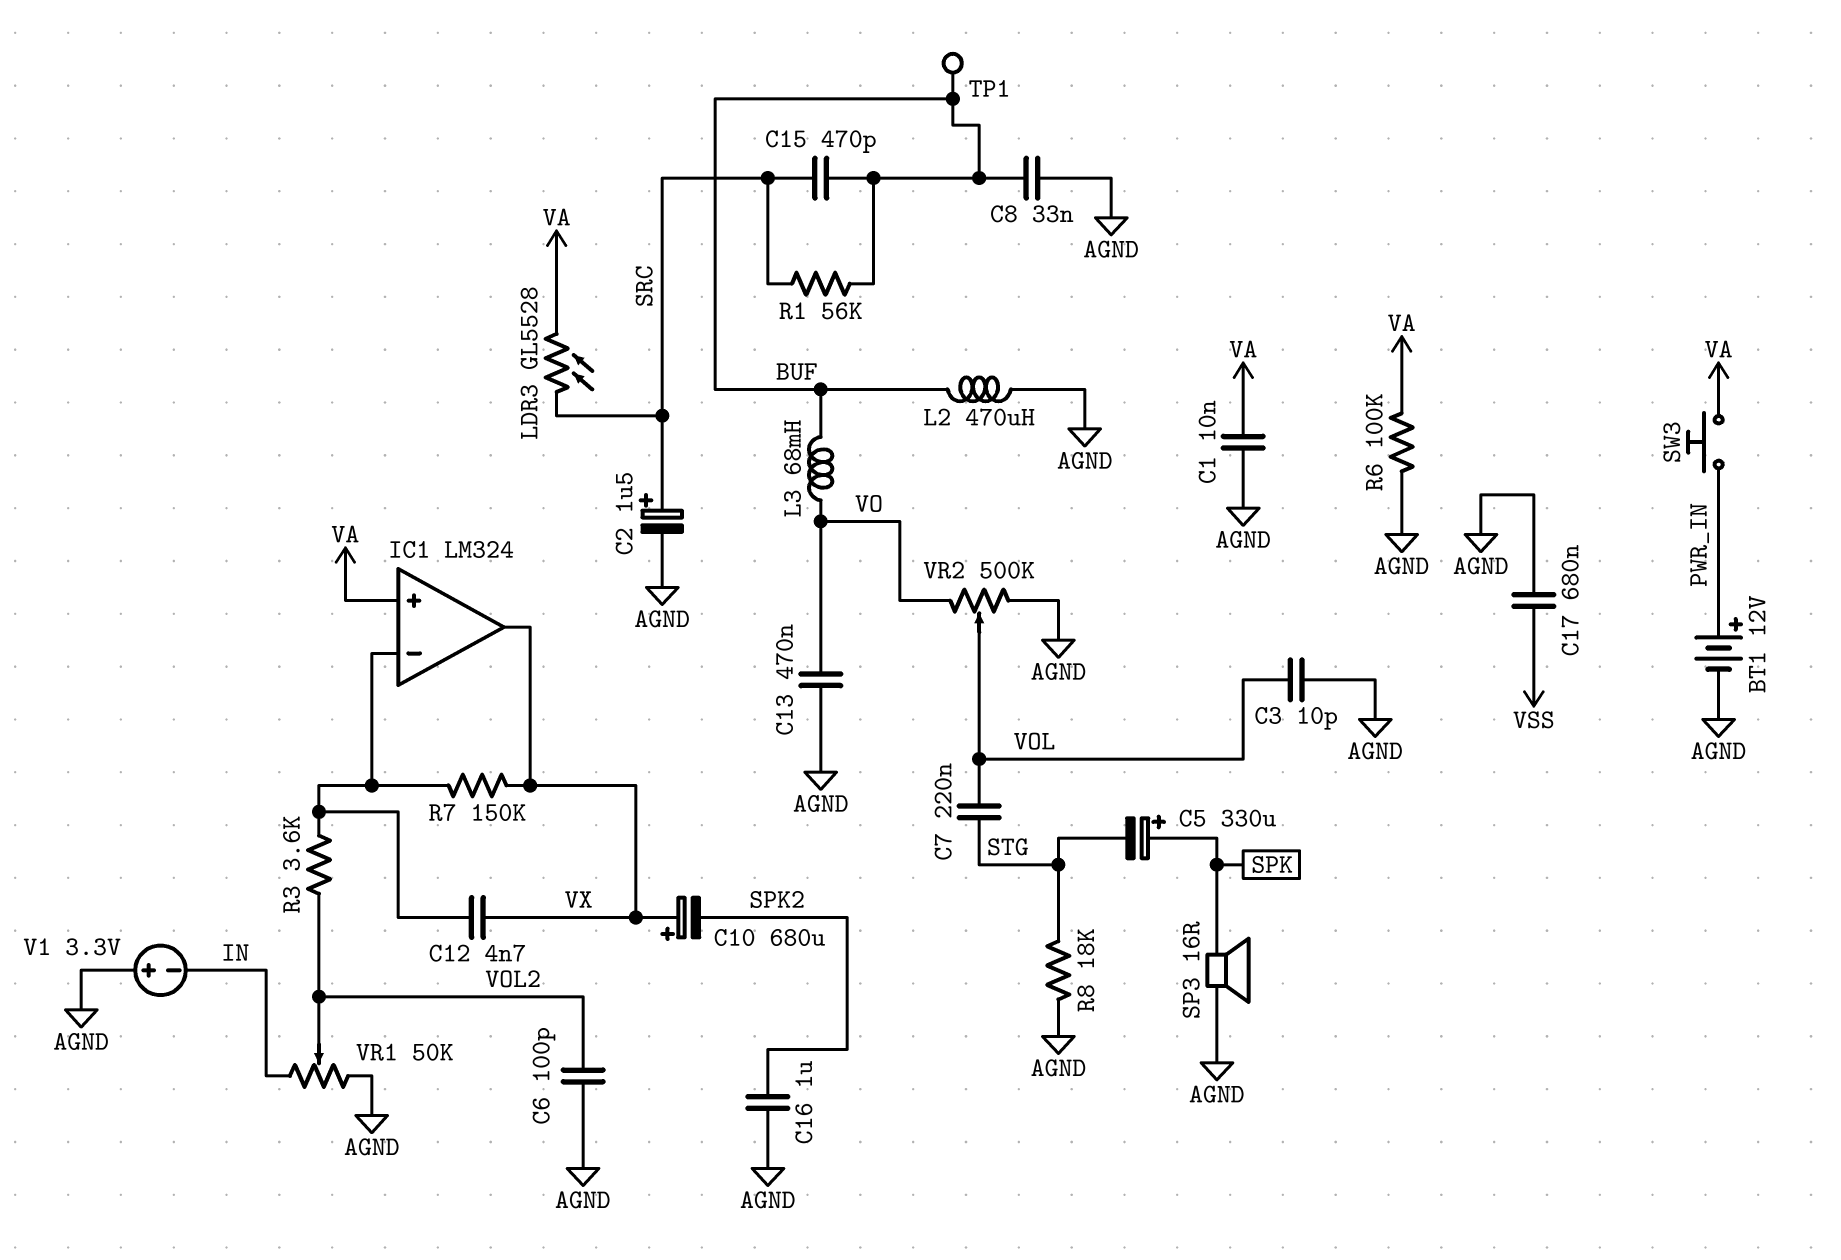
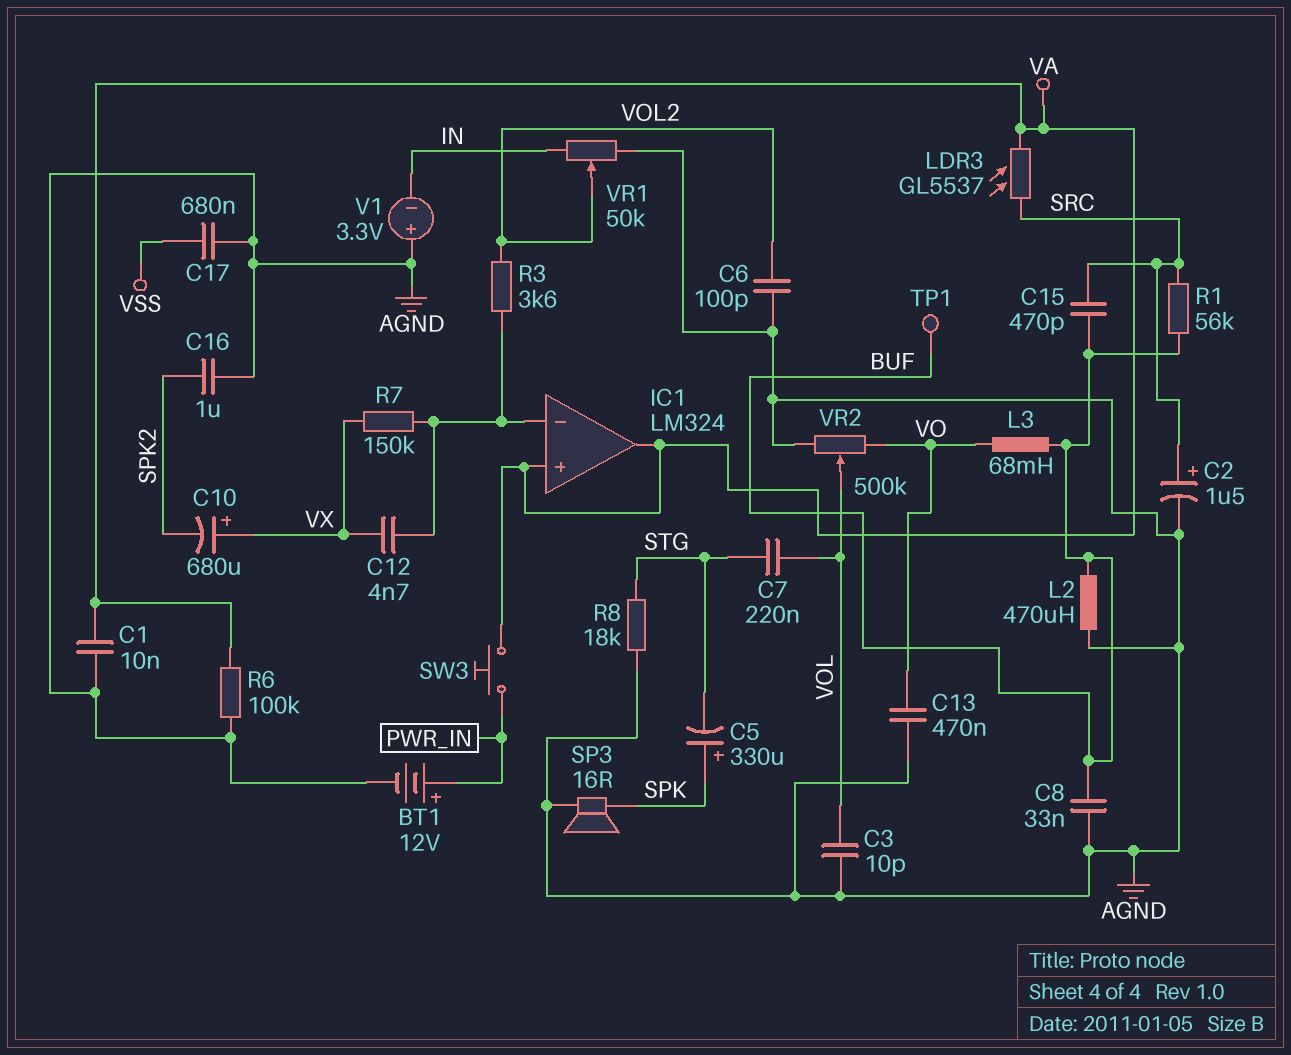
IC1 pin out: VX -> VA
LDR3: GL5528 (SRC, VA) -> GL5537 (SRC, VA)

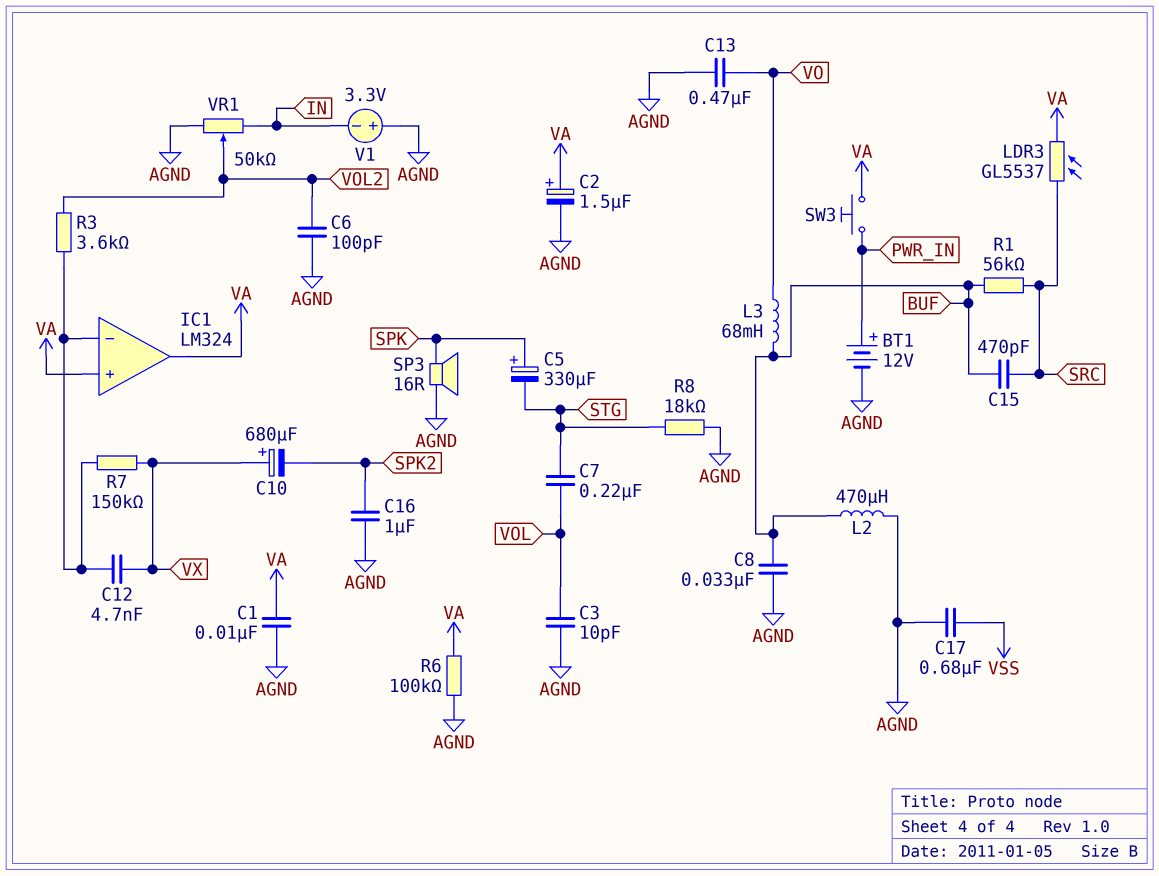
C2: 1.5uF (plus SRC, minus AGND) -> 1.5uF (plus VA, minus AGND)
TP1: test point (BUF) -> none
VR2: 500k (AGND, VO, wiper VOL) -> none

